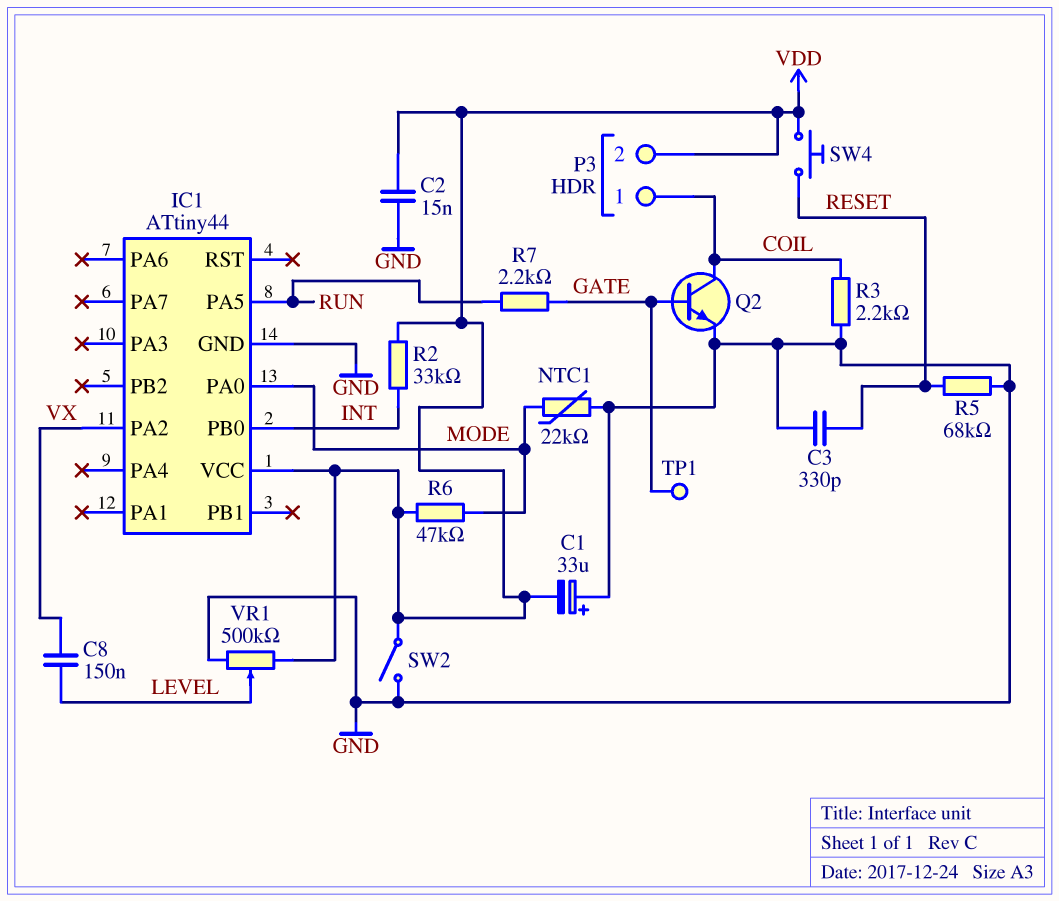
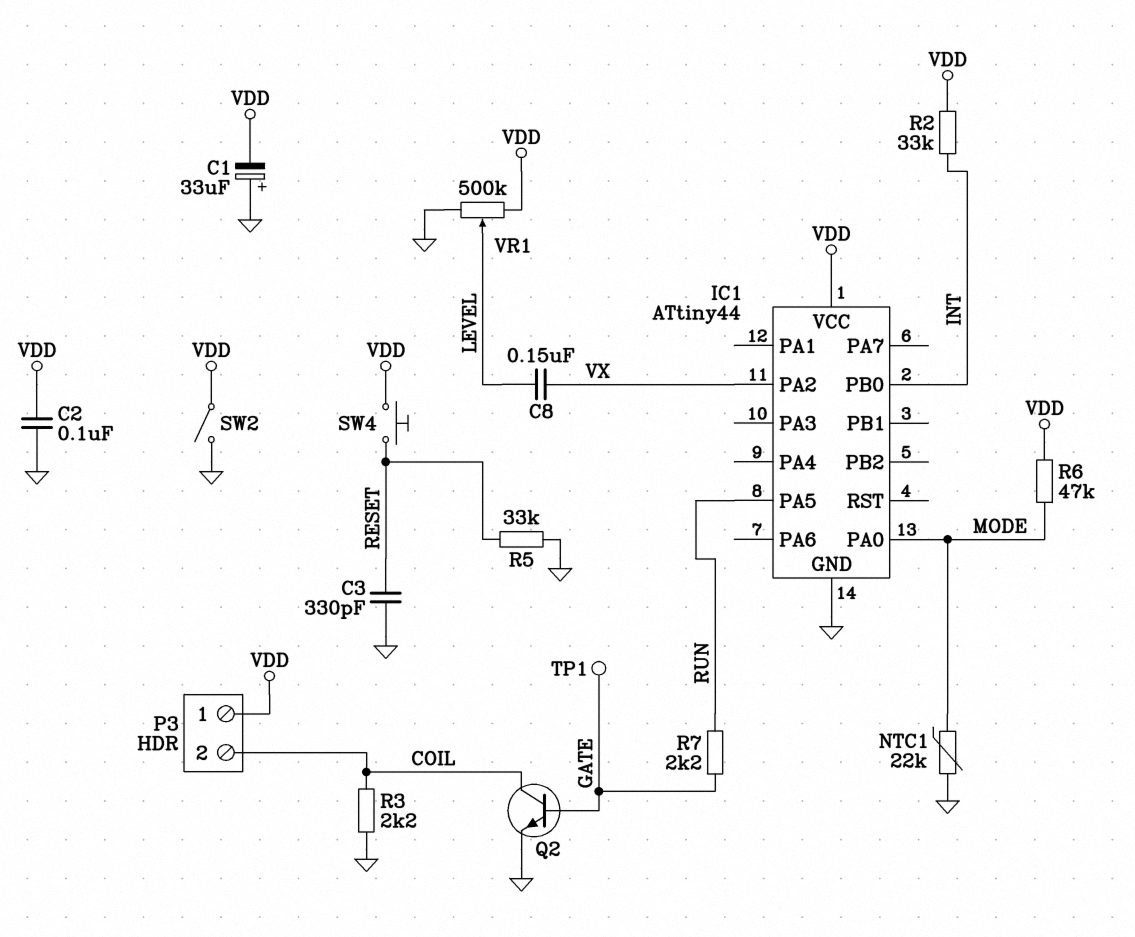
C2: 15nF (GND, VDD) -> 100nF (GND, VDD)
P3 pin 1: COIL -> VDD
P3 pin 2: VDD -> COIL
R5: 68k (GND, RESET) -> 33k (GND, RESET)

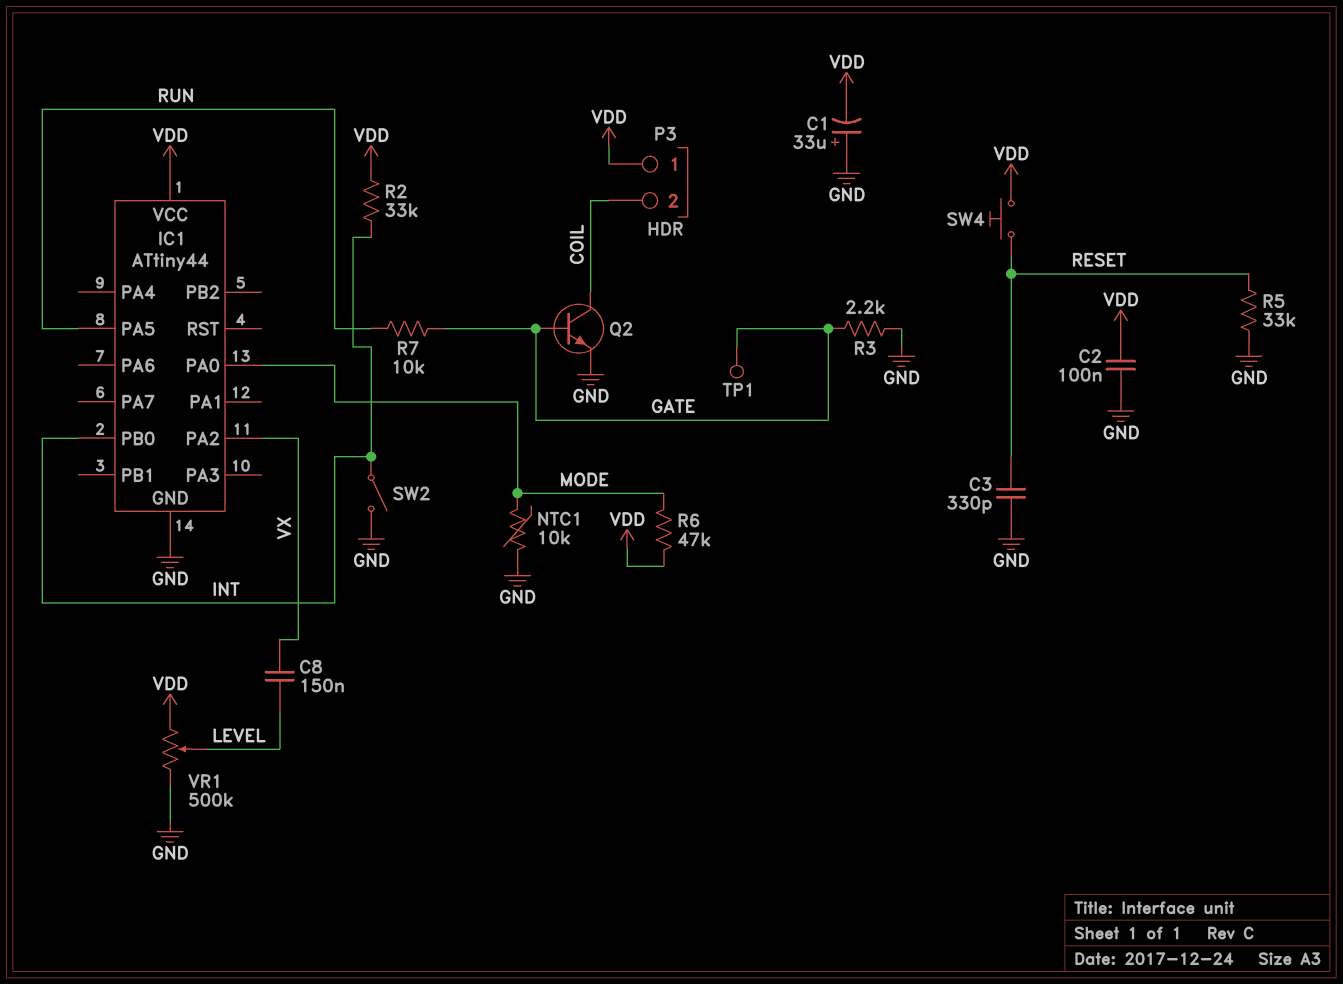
NTC1: 22k (GND, MODE) -> 10k (GND, MODE)
R3: 2.2k (COIL, GND) -> 2.2k (GATE, GND)
R7: 2.2k (GATE, RUN) -> 10k (GATE, RUN)
SW2: switch (GND, VDD) -> switch (GND, INT)

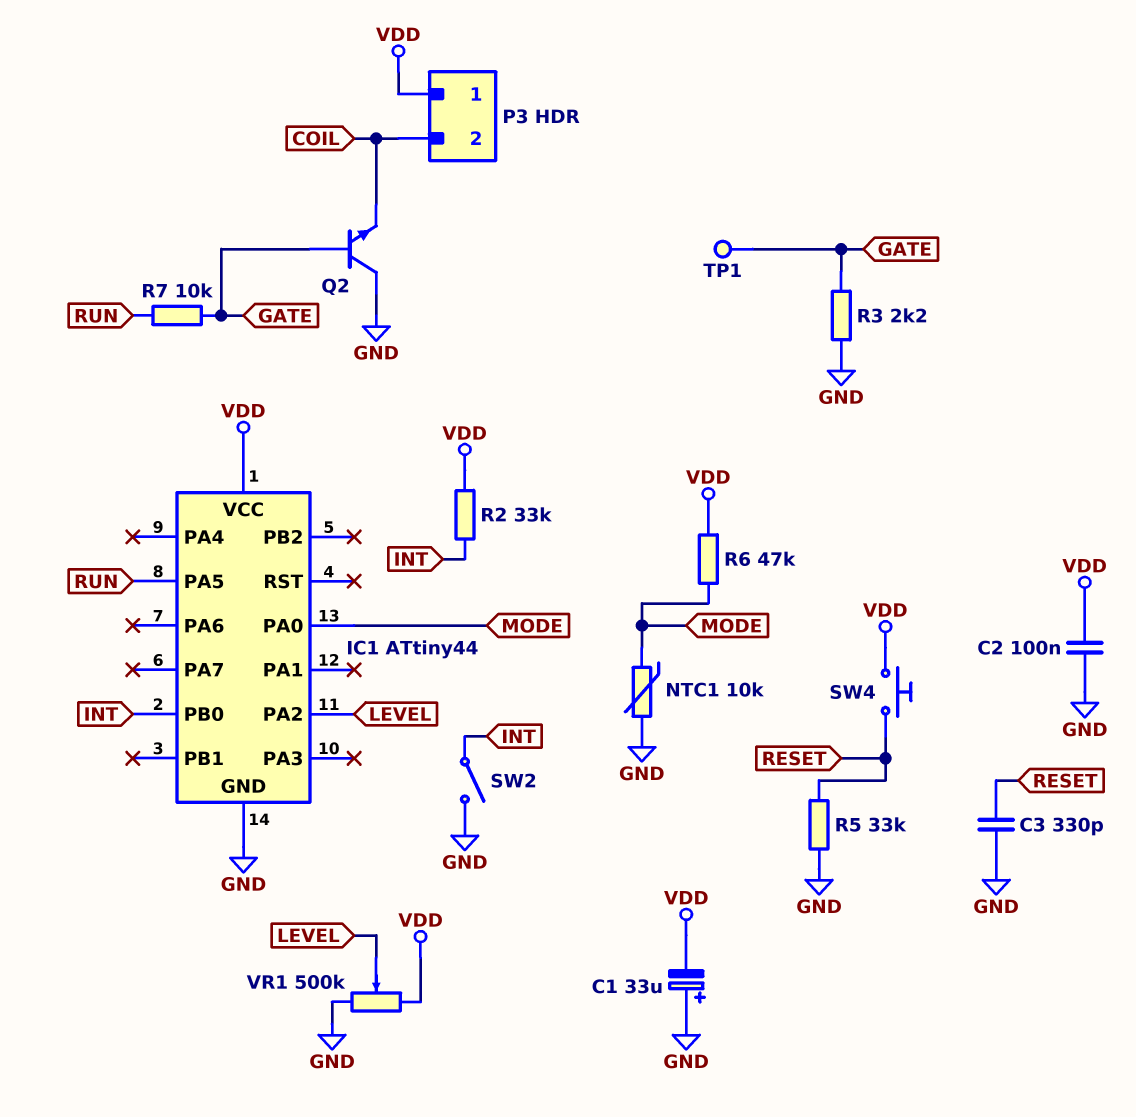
C8: 150nF (LEVEL, VX) -> none
IC1 pin PA2: VX -> LEVEL
Q2: NPN (B GATE, C COIL, E GND) -> NPN (B GATE, C GND, E COIL)

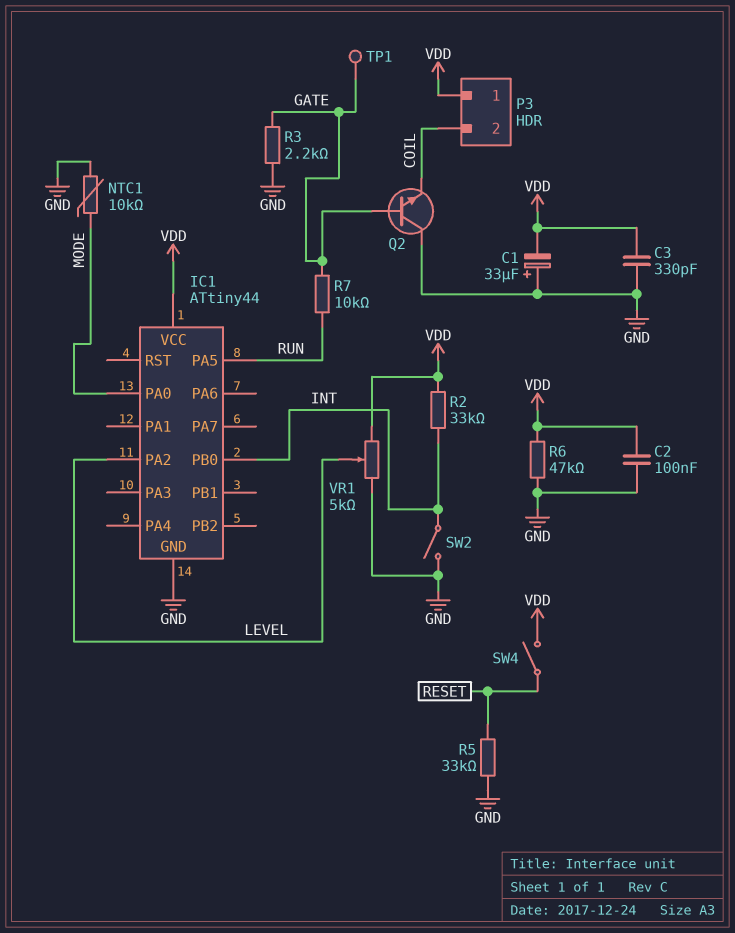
C3: 330pF (GND, RESET) -> 330pF (GND, VDD)
R6: 47k (MODE, VDD) -> 47k (GND, VDD)
SW4: button (RESET, VDD) -> switch (RESET, VDD)
VR1: 500k (GND, VDD, wiper LEVEL) -> 5k (GND, VDD, wiper LEVEL)

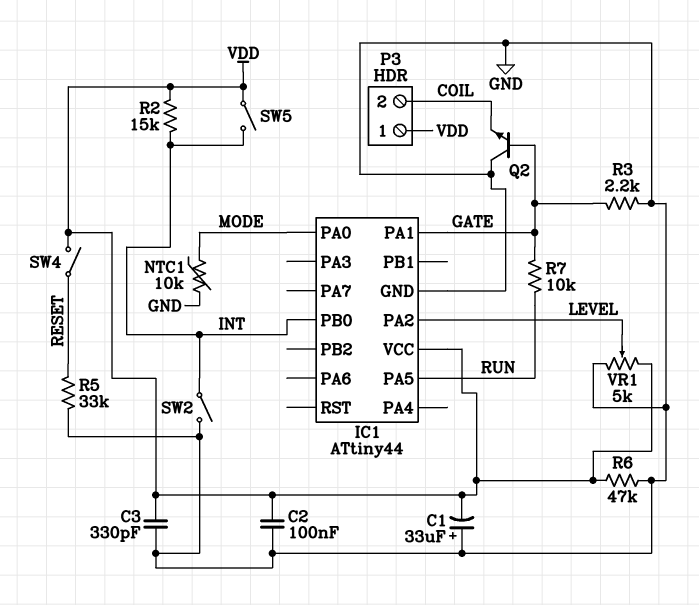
IC1 pin PA1: none -> GATE
R2: 33k (INT, VDD) -> 15k (INT, VDD)
SW5: none -> switch (INT, VDD)
TP1: test point (GATE) -> none

